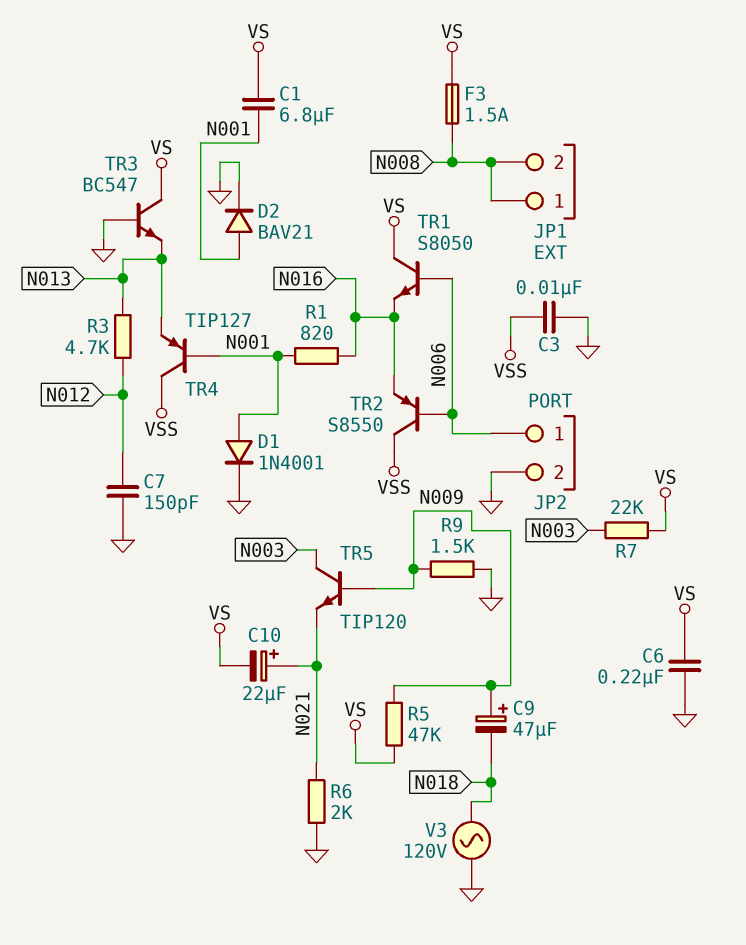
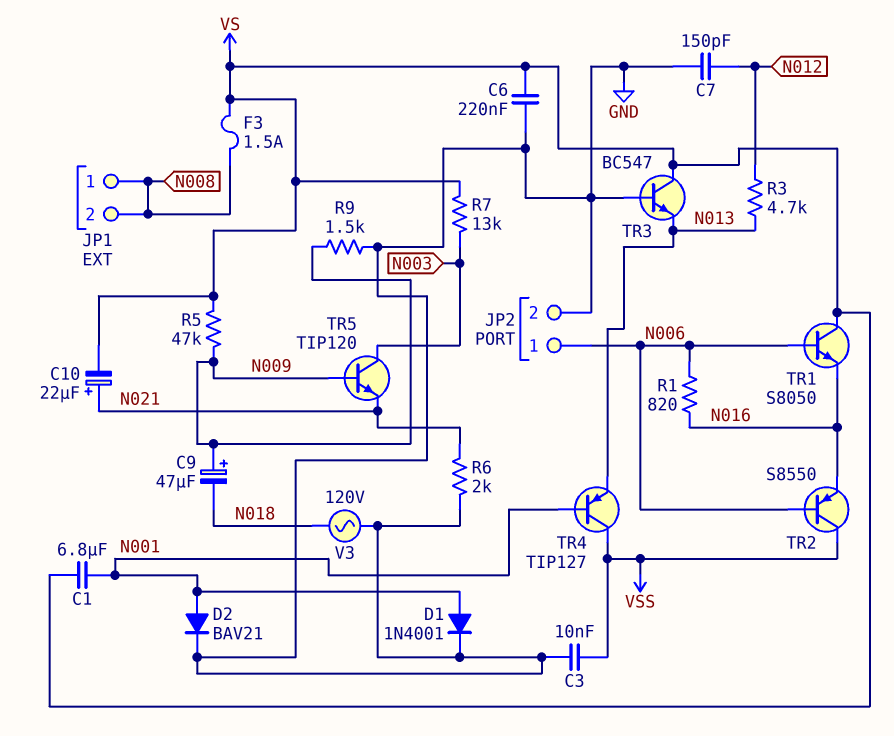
R1: 820 (N001, N016) -> 820 (N006, N016)
R7: 22k (N003, VS) -> 13k (N003, VS)

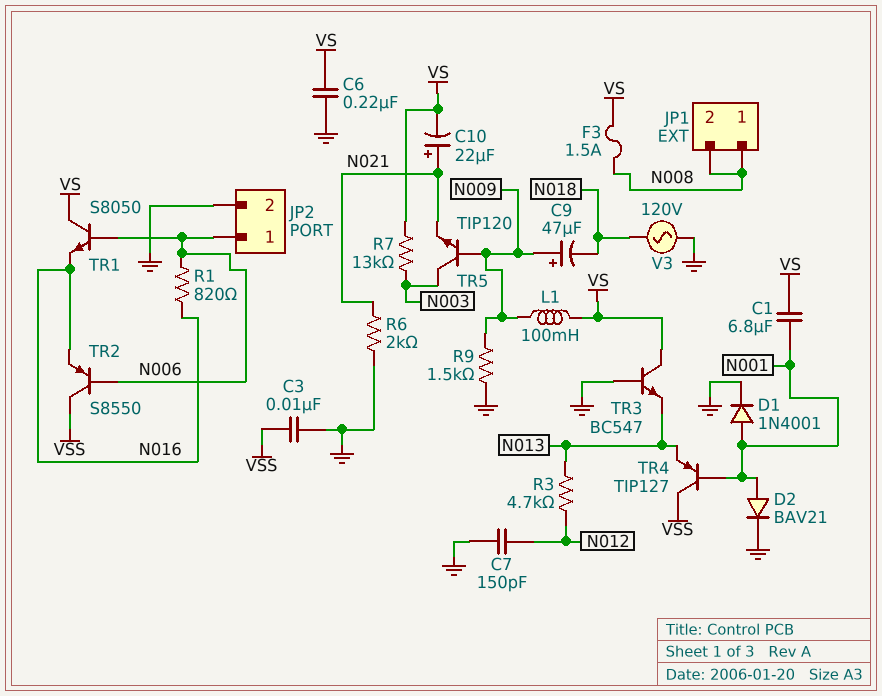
L1: none -> 100mH (N009, VS)
R5: 47k (N009, VS) -> none

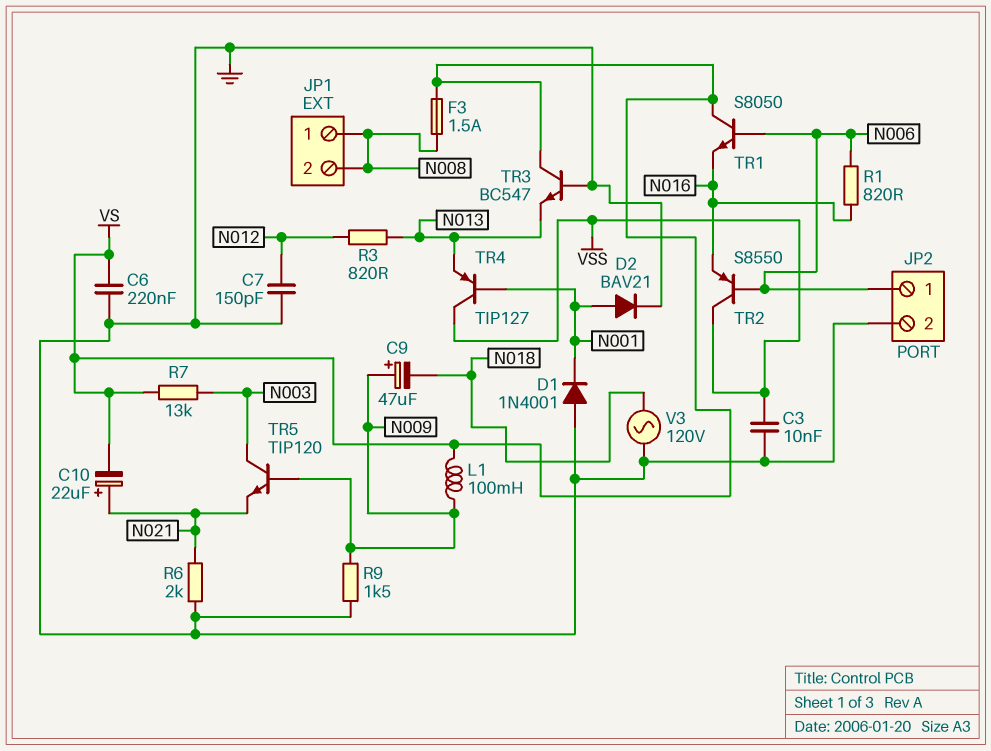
C1: 6.8uF (N001, VS) -> none
D1: diode 1N4001 (A N001, K GND) -> diode 1N4001 (A GND, K N001)
R3: 4.7k (N012, N013) -> 820 (N012, N013)

